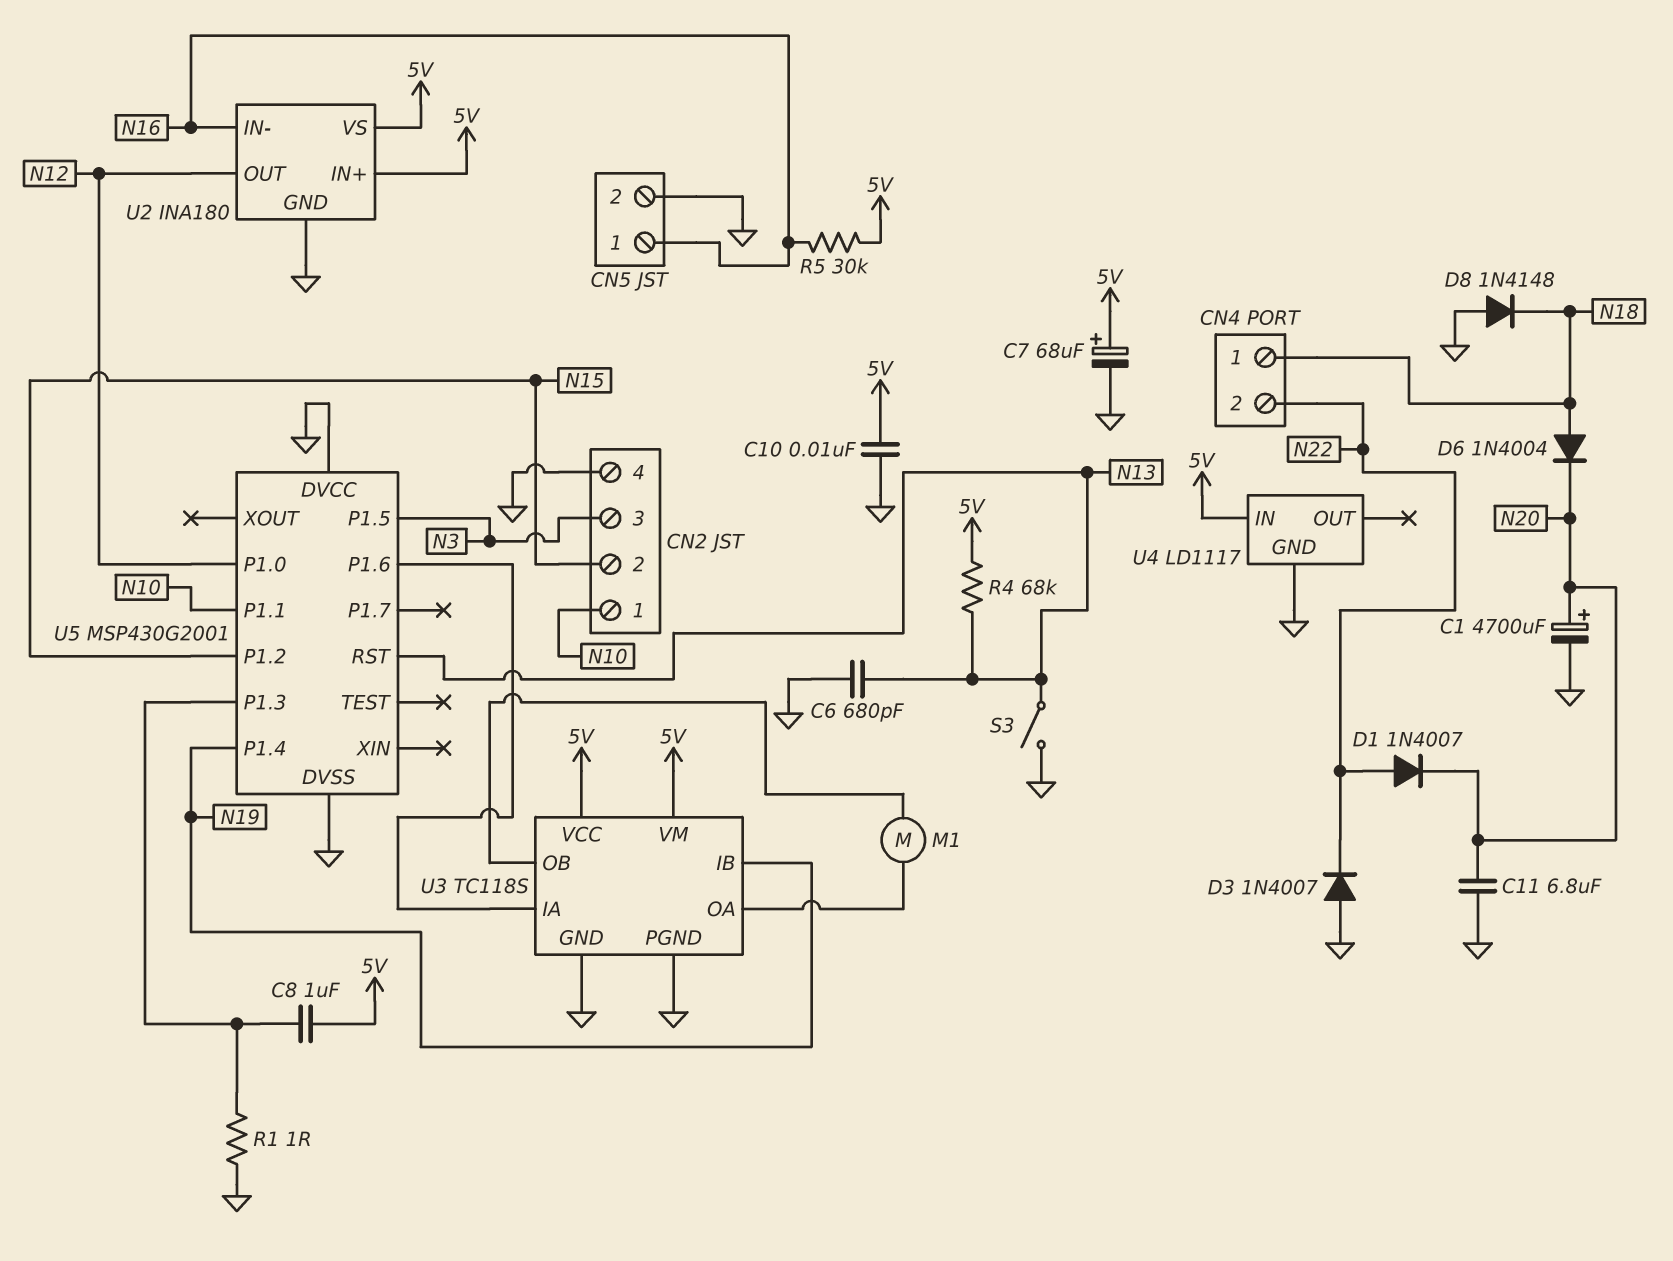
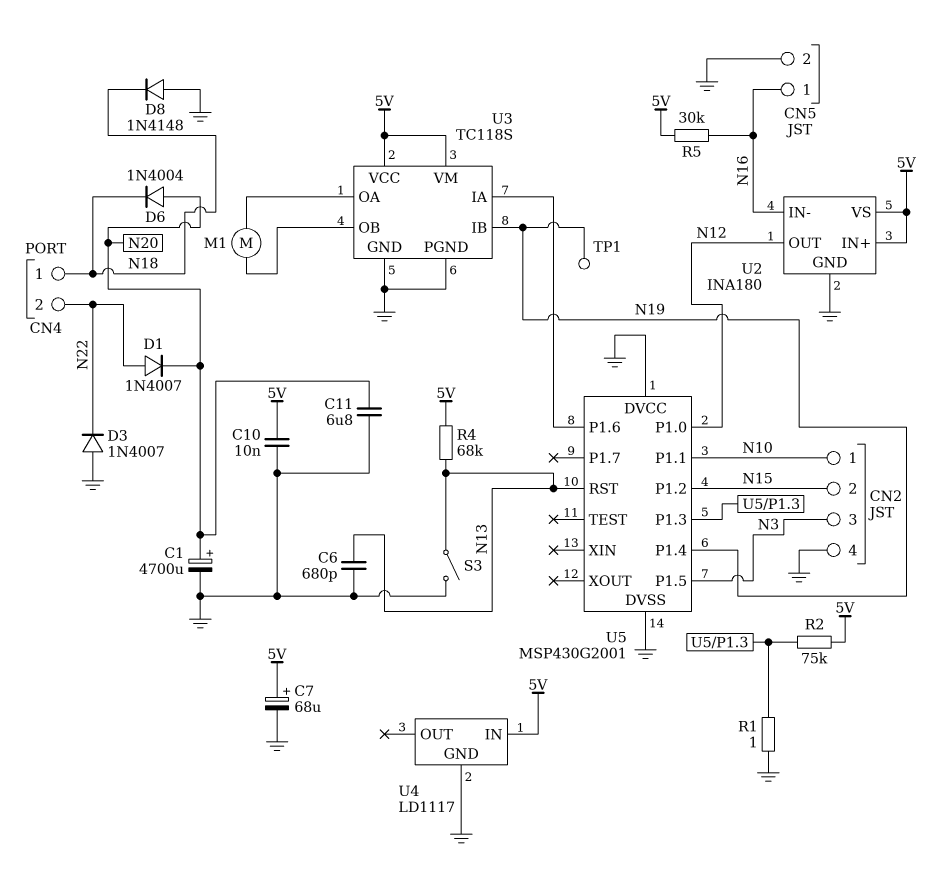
C8: 1uF (5V, U5/P1.3) -> none
D6: diode 1N4004 (A N18, K N20) -> diode 1N4004 (A N20, K N18)
R2: none -> 75k (5V, U5/P1.3)
TP1: none -> test point (N19)

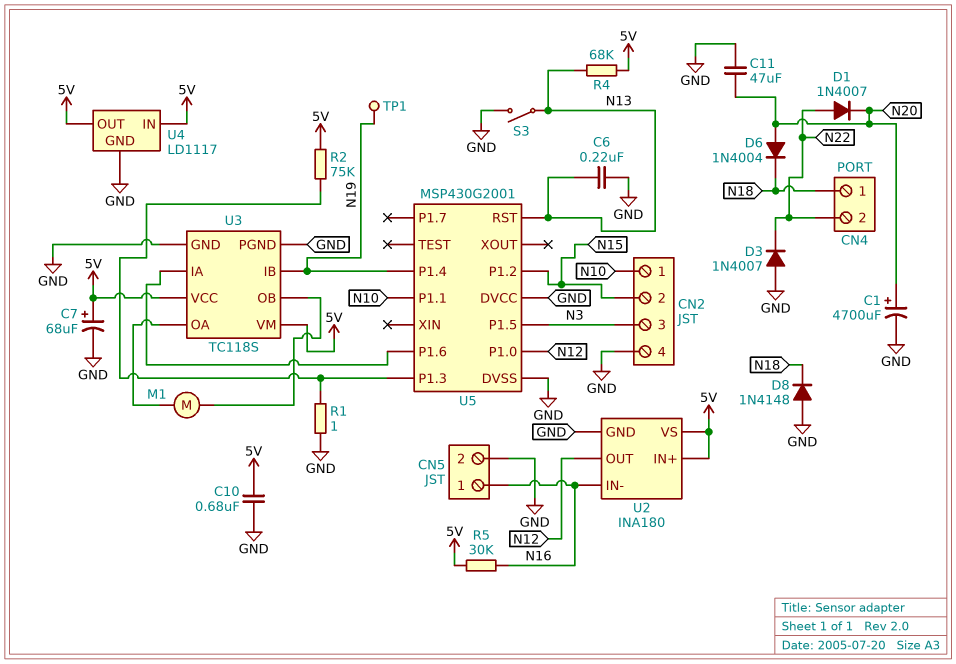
C6: 680pF (GND, N13) -> 220nF (GND, N13)
C10: 10nF (5V, GND) -> 680nF (5V, GND)
C11: 6.8uF (GND, N20) -> 47uF (GND, N20)
U4 pin OUT: none -> 5V

